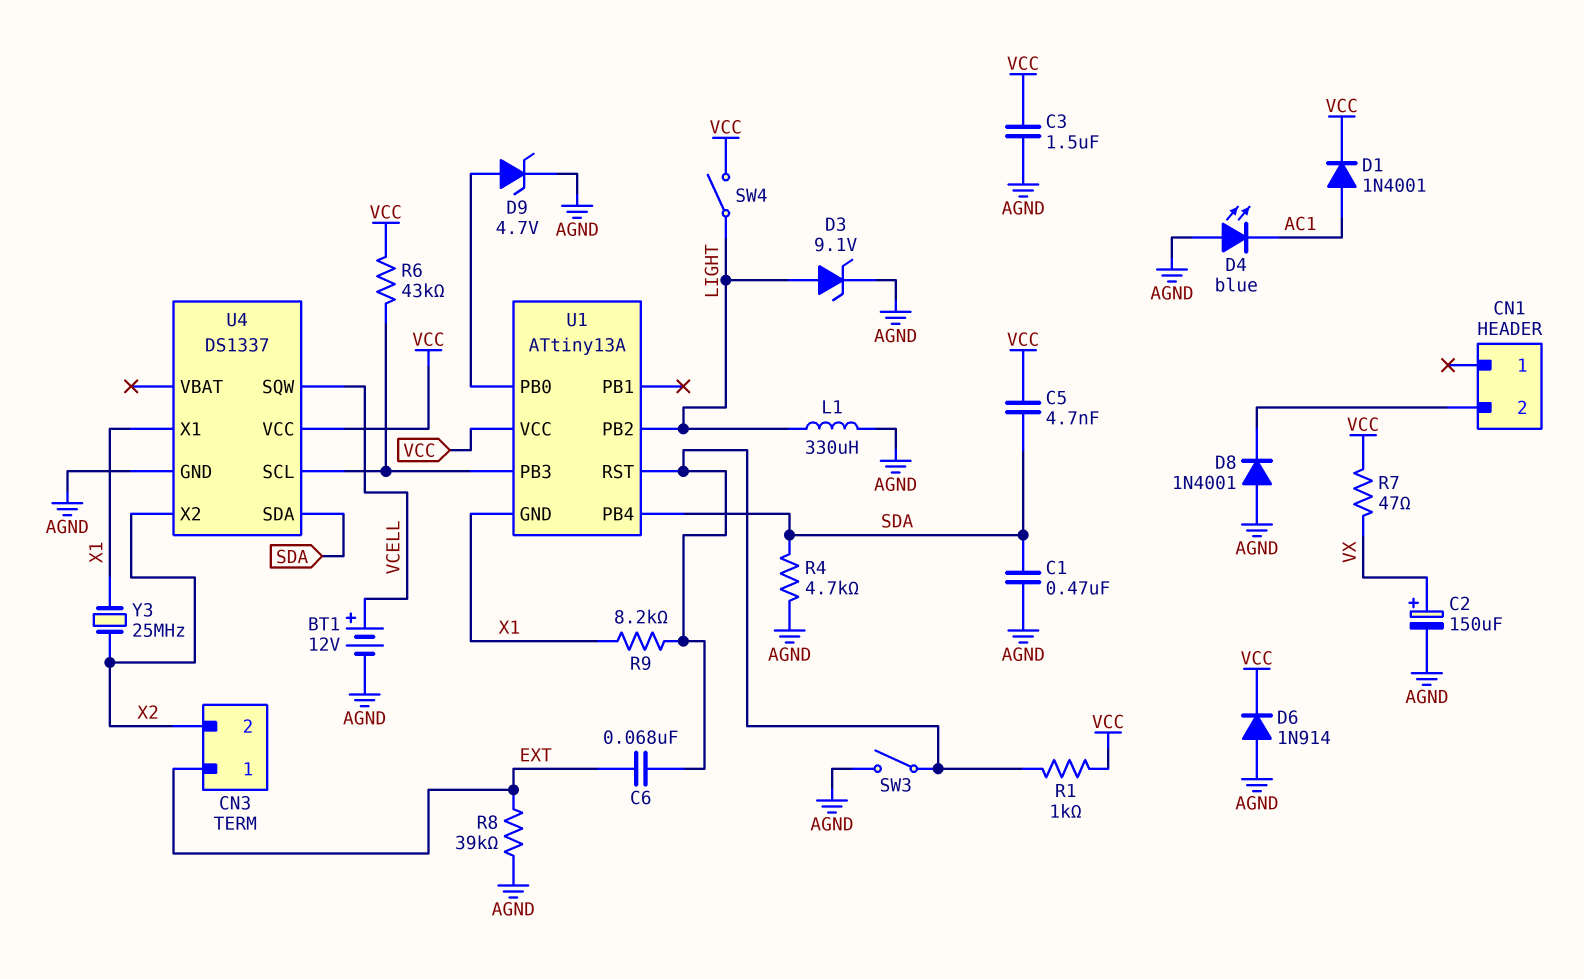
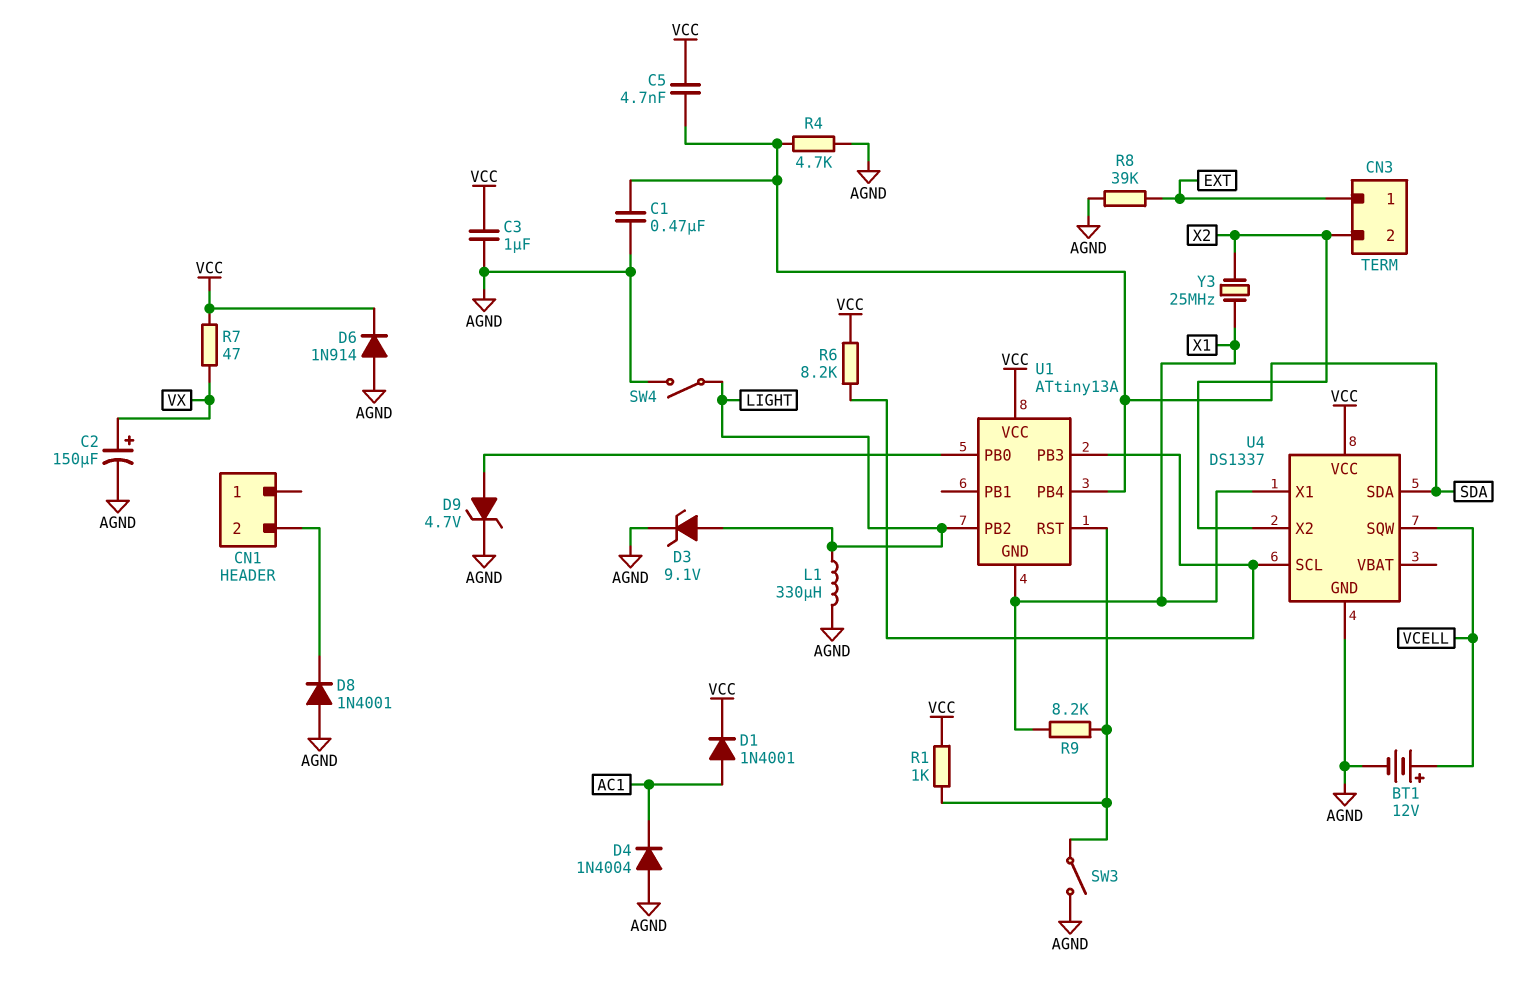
C3: 1.5uF (AGND, VCC) -> 1uF (AGND, VCC)
C6: 68nF (EXT, U1/RST) -> none
D4: LED blue (A AGND, K AC1) -> diode 1N4004 (A AGND, K AC1)
R6: 43k (U1/PB3, VCC) -> 8.2k (U1/PB3, VCC)
SW4: switch (LIGHT, VCC) -> switch (AGND, LIGHT)

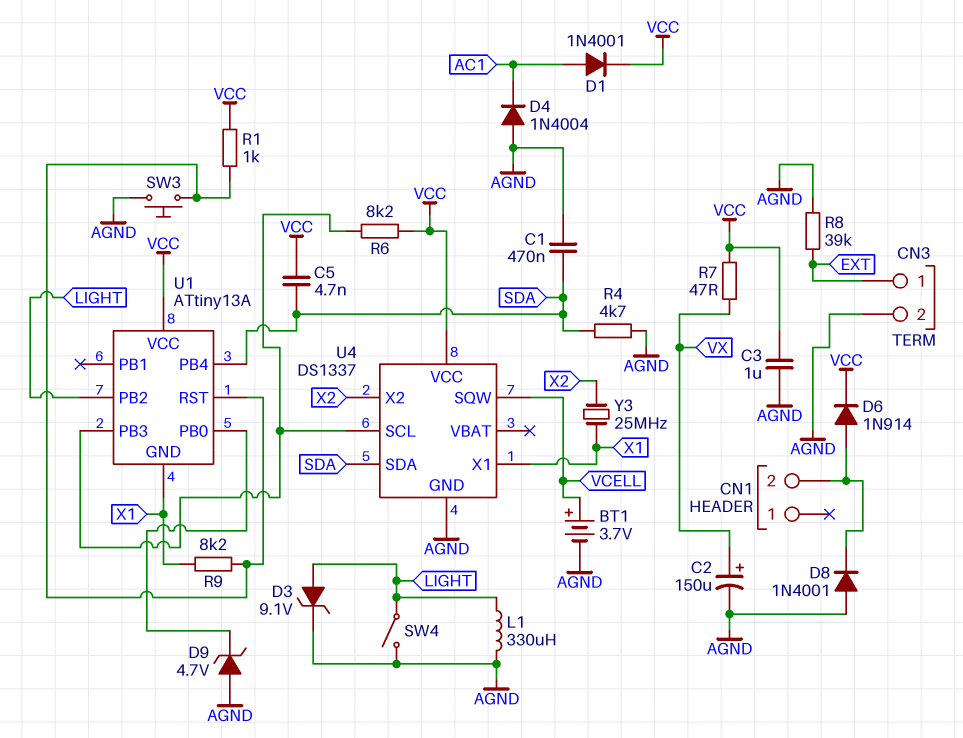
BT1: 12V (plus VCELL, minus AGND) -> 3.7V (plus VCELL, minus AGND)
CN3 pin 2: X2 -> AGND
D6: diode 1N914 (A AGND, K VCC) -> diode 1N914 (A CN1/2, K VCC)
D9: zener 4.7V (A U1/PB0, K AGND) -> zener 4.7V (A AGND, K U1/PB0)
SW3: switch (AGND, U1/RST) -> button (AGND, U1/RST)

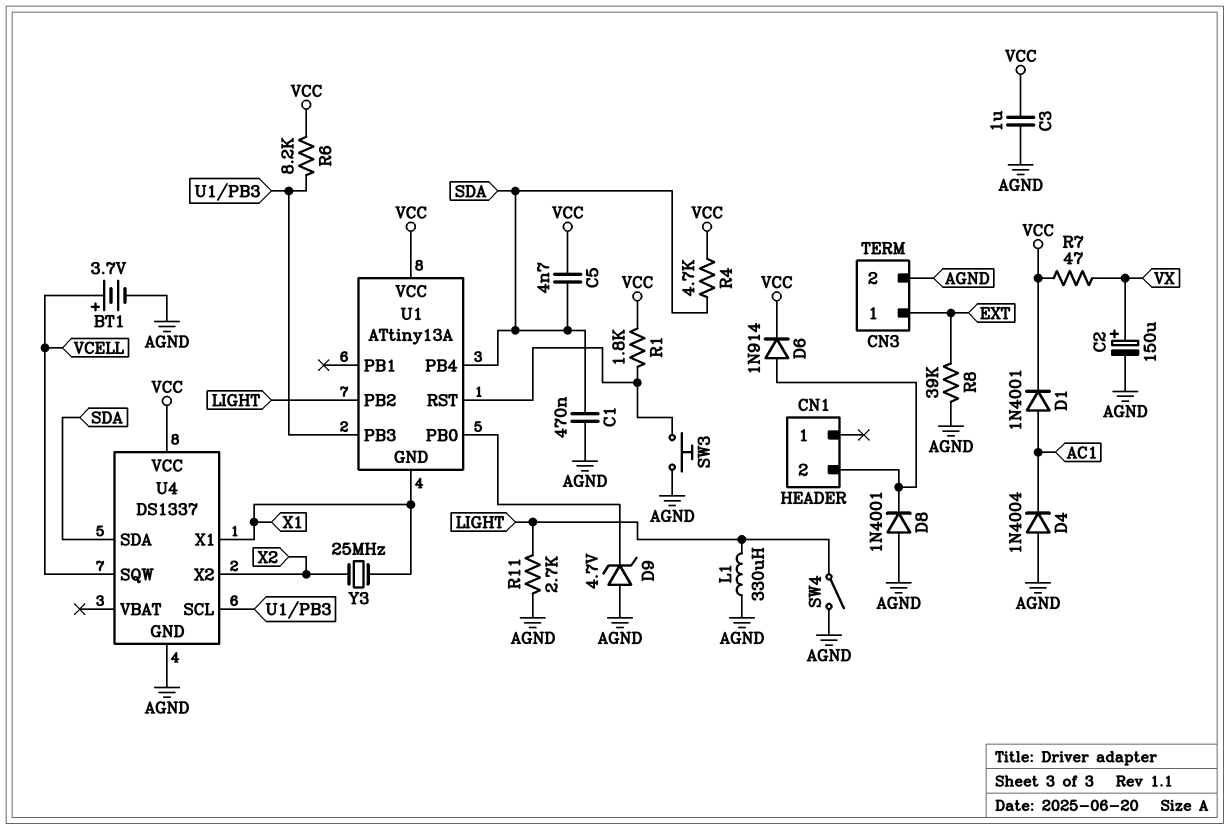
D3: zener 9.1V (A LIGHT, K AGND) -> none
R1: 1k (U1/RST, VCC) -> 1.8k (U1/RST, VCC)
R4: 4.7k (AGND, SDA) -> 4.7k (SDA, VCC)
R9: 8.2k (U1/RST, X1) -> none
R11: none -> 2.7k (AGND, LIGHT)

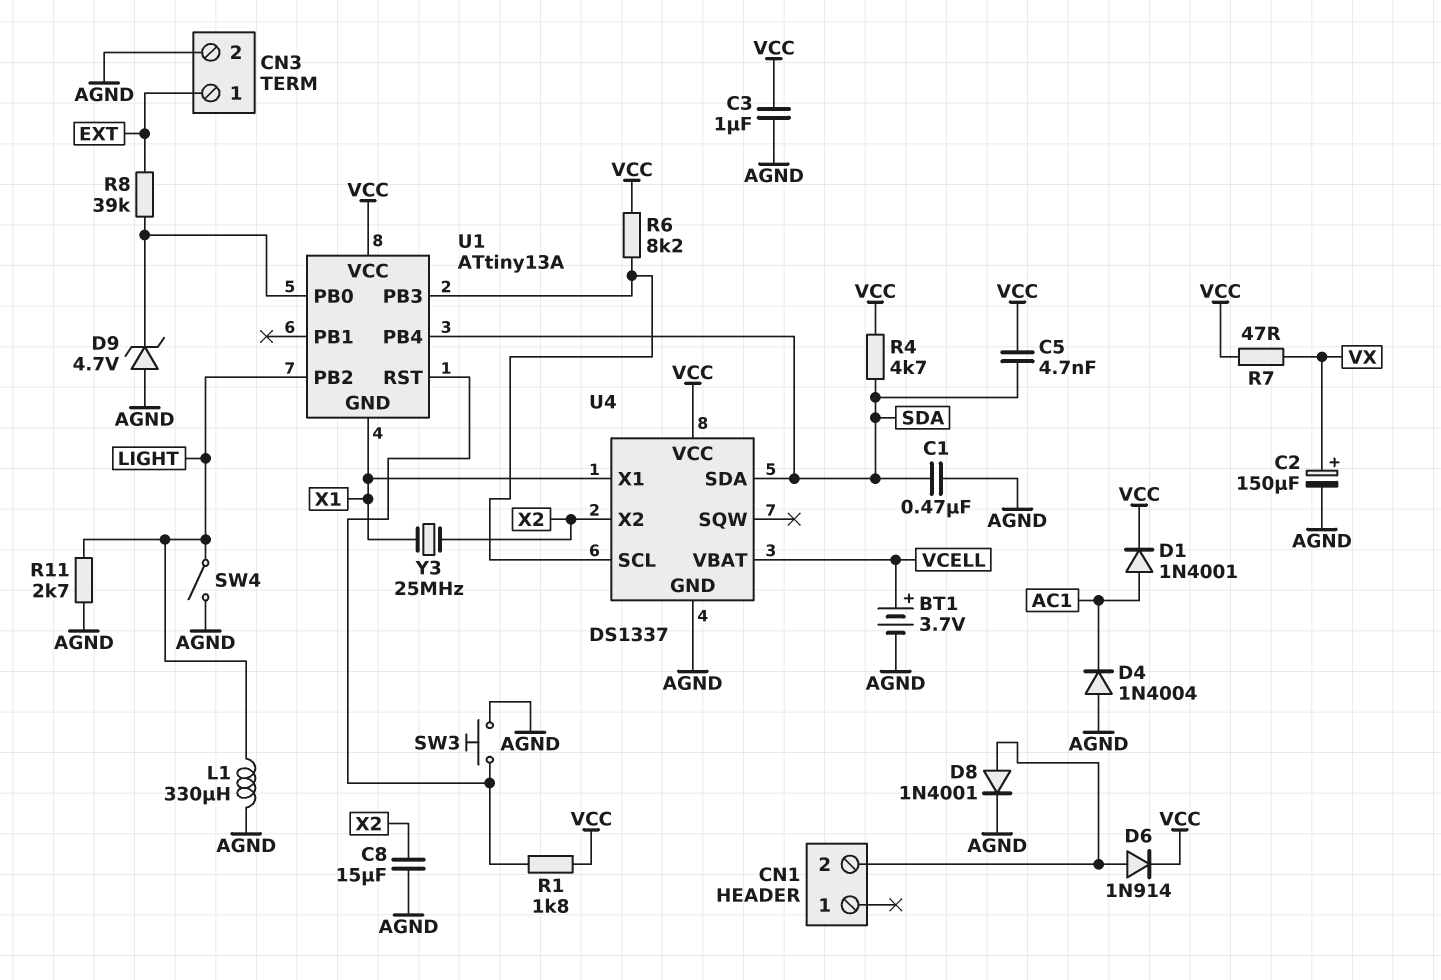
C8: none -> 15uF (AGND, X2)
D8: diode 1N4001 (A AGND, K CN1/2) -> diode 1N4001 (A CN1/2, K AGND)
R8: 39k (AGND, EXT) -> 39k (EXT, U1/PB0)
U4 pin SQW: VCELL -> none
U4 pin VBAT: none -> VCELL

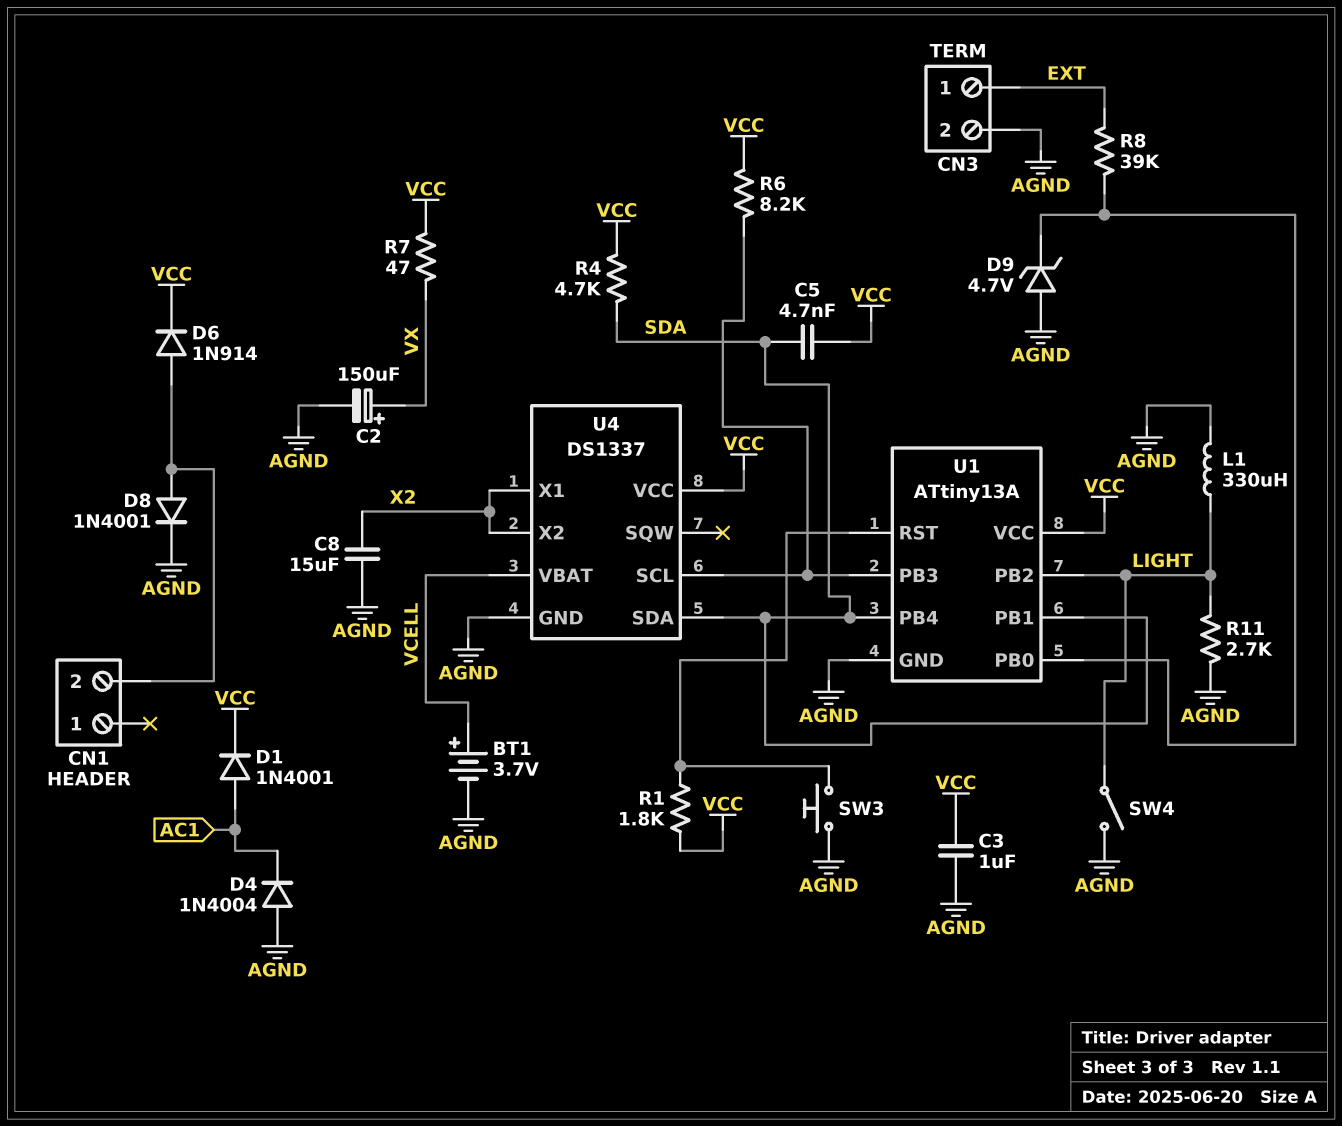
C1: 470nF (AGND, SDA) -> none
U1 pin GND: X1 -> AGND
U1 pin PB1: none -> SDA
U4 pin X1: X1 -> X2
Y3: 25MHz (X1, X2) -> none

